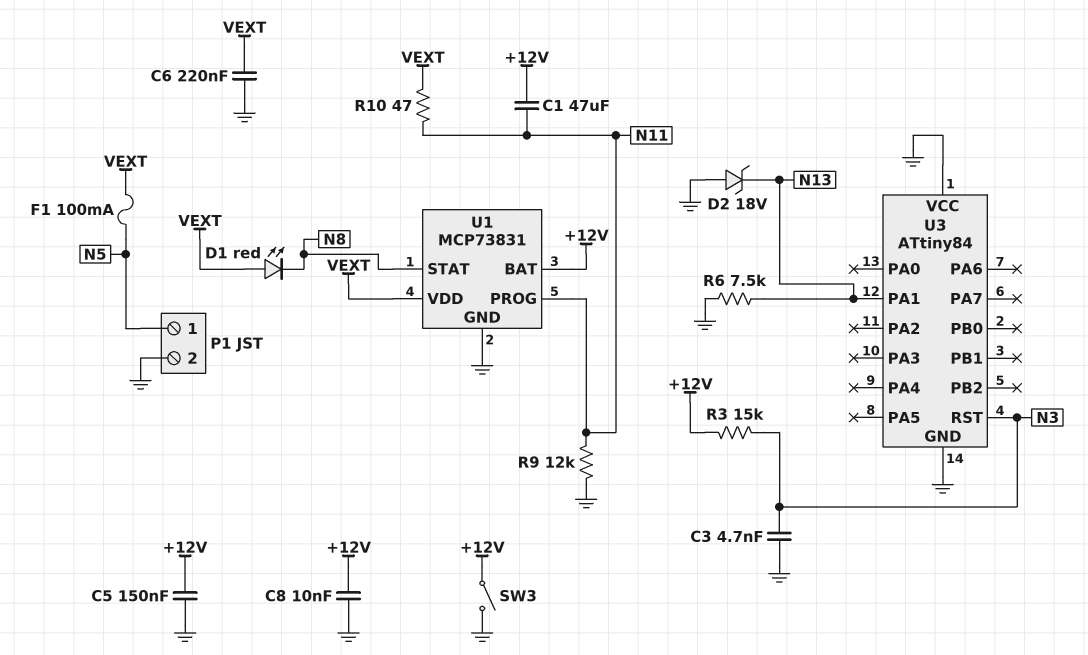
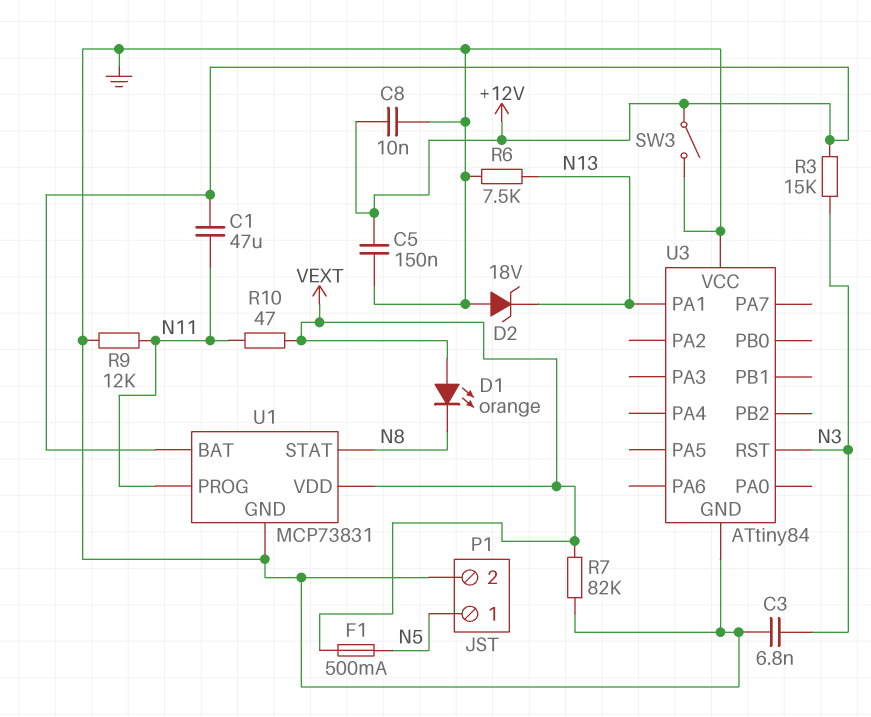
C3: 4.7nF (GND, N3) -> 6.8nF (GND, N3)
C6: 220nF (GND, VEXT) -> none
D1: LED red (A VEXT, K N8) -> LED orange (A VEXT, K N8)
F1: 100mA (N5, VEXT) -> 500mA (N5, VEXT)
R7: none -> 82k (GND, VEXT)

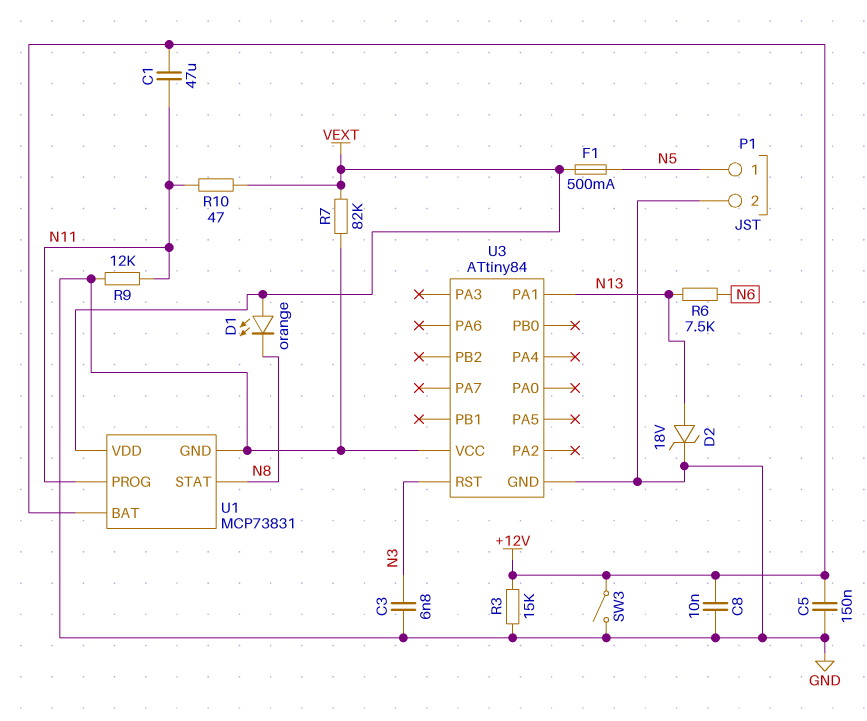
D2: zener 18V (A GND, K N13) -> zener 18V (A N13, K GND)
R3: 15k (+12V, N3) -> 15k (+12V, GND)
R6: 7.5k (GND, N13) -> 7.5k (N6, N13)

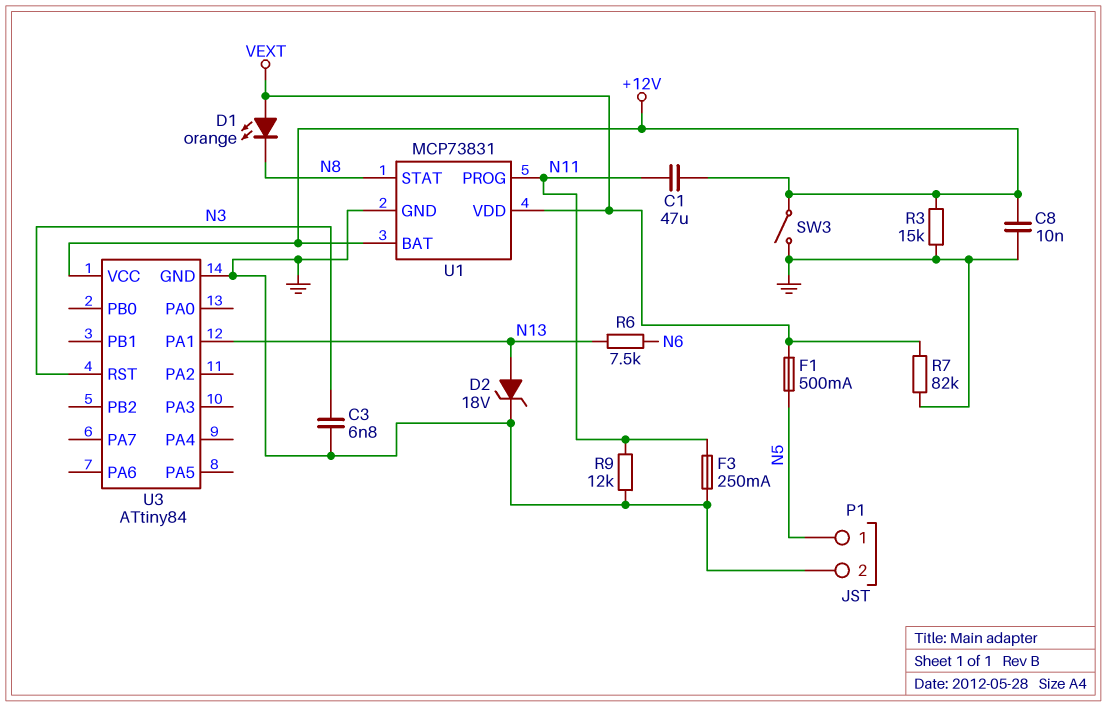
C5: 150nF (+12V, GND) -> none
F3: none -> 250mA (GND, N11)
R10: 47 (N11, VEXT) -> none
U3 pin VCC: GND -> +12V

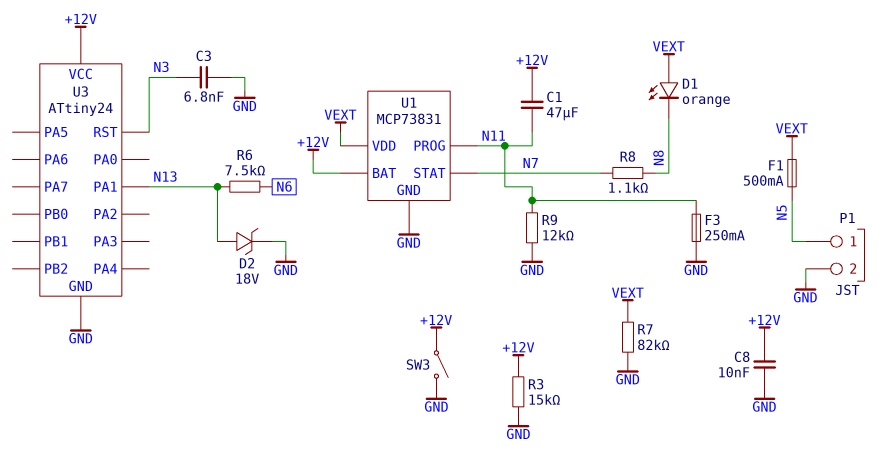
R8: none -> 1.1k (N7, N8)
U1 pin STAT: N8 -> N7
U3: ATtiny84 -> ATtiny24

